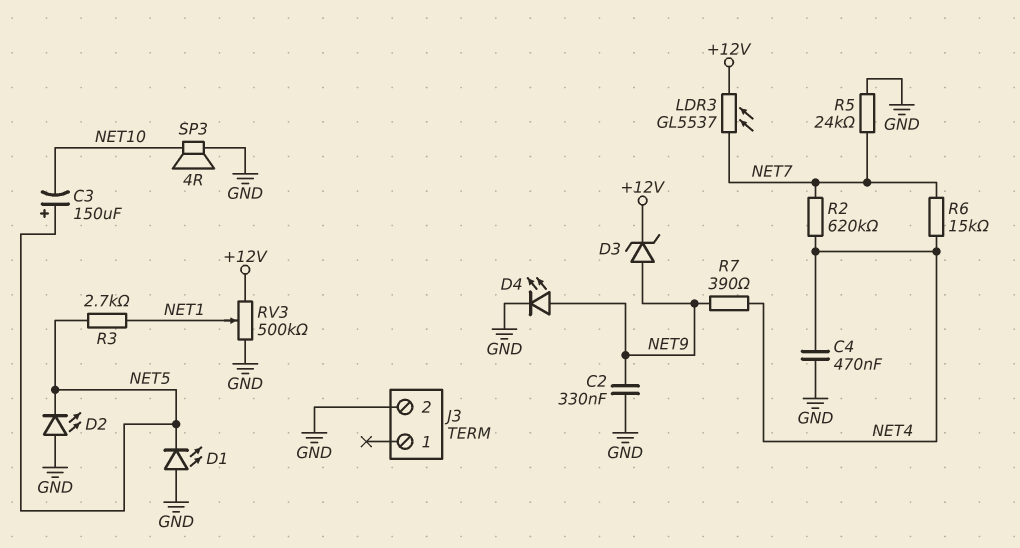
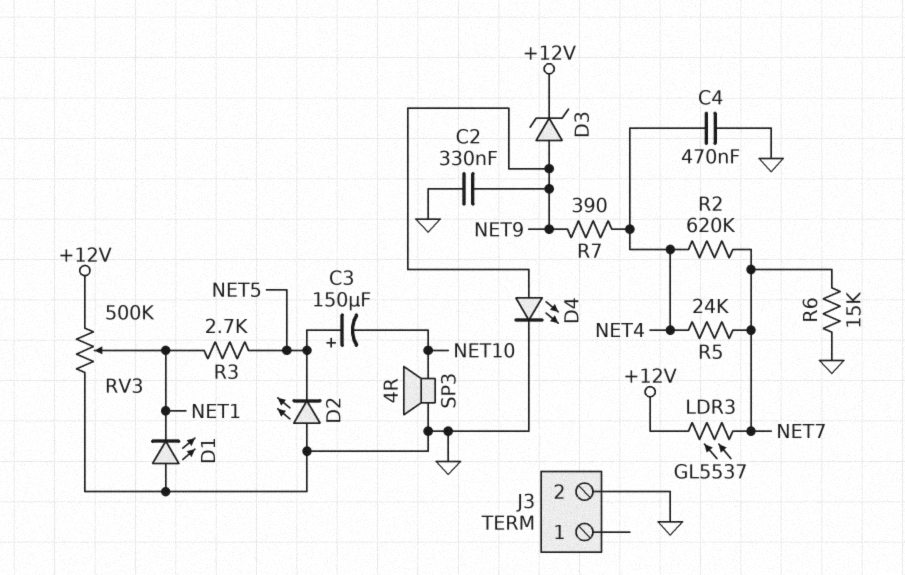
D1: LED (A GND, K NET5) -> LED (A GND, K NET1)
R5: 24k (GND, NET7) -> 24k (NET4, NET7)
R6: 15k (NET4, NET7) -> 15k (GND, NET7)

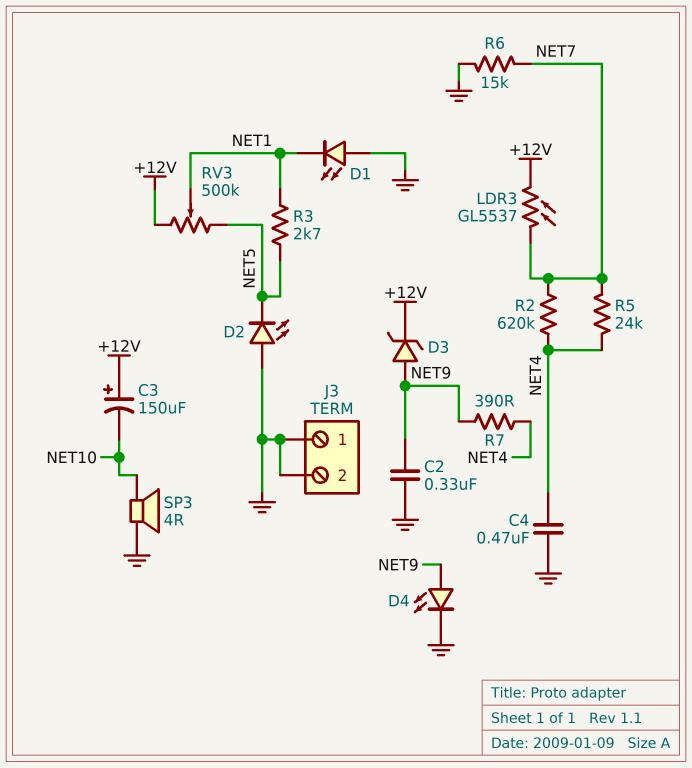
C3: 150uF (plus NET5, minus NET10) -> 150uF (plus +12V, minus NET10)
J3 pin 1: none -> GND
RV3: 500k (+12V, GND, wiper NET1) -> 500k (+12V, NET5, wiper NET1)

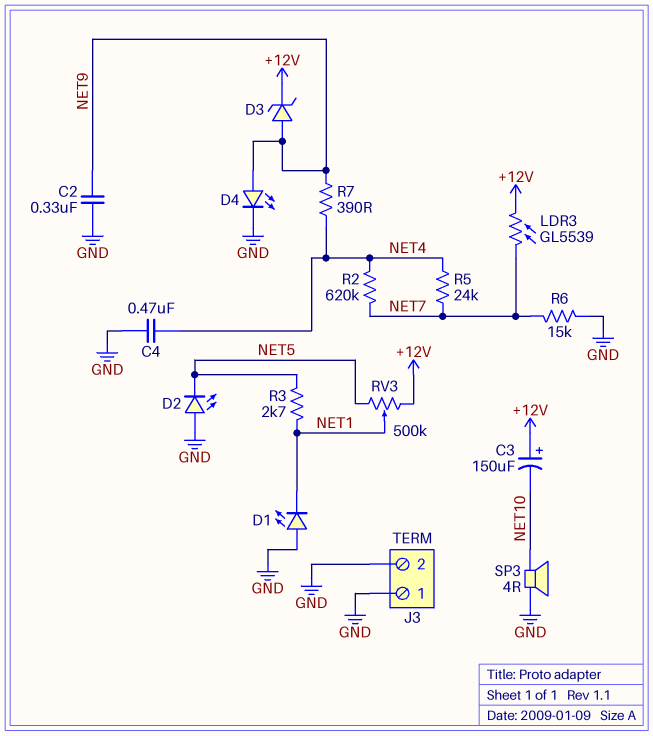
LDR3: GL5537 (+12V, NET7) -> GL5539 (+12V, NET7)

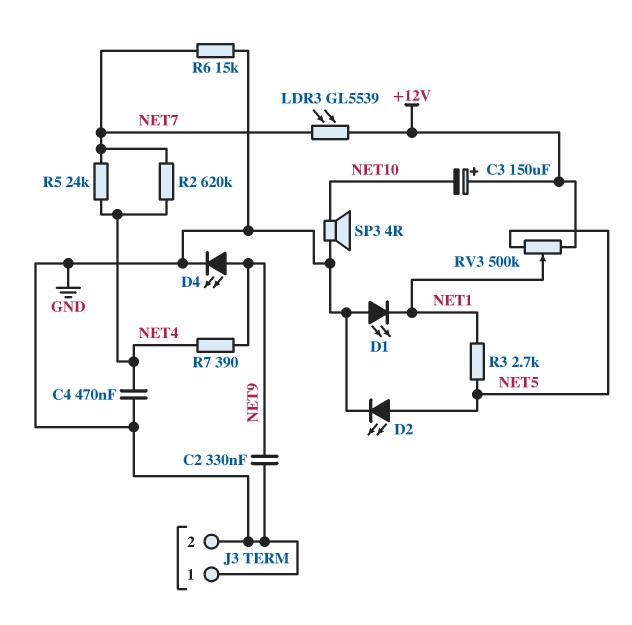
D2: LED (A GND, K NET5) -> LED (A NET5, K GND)
D3: zener (A NET9, K +12V) -> none

